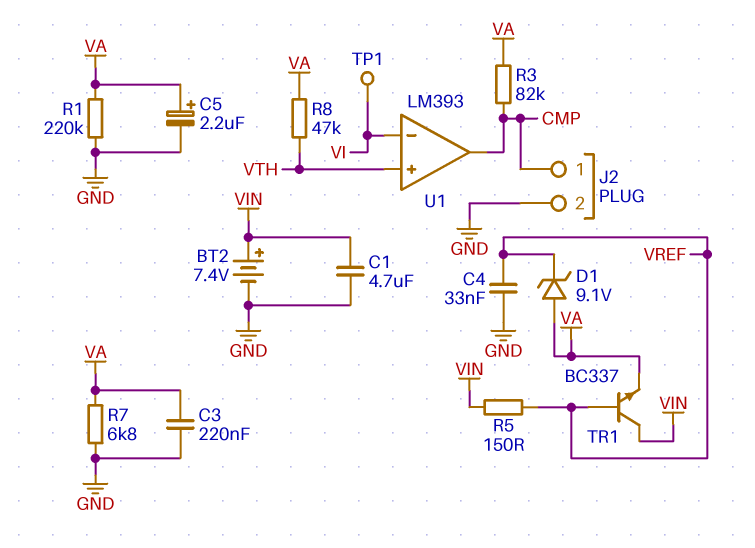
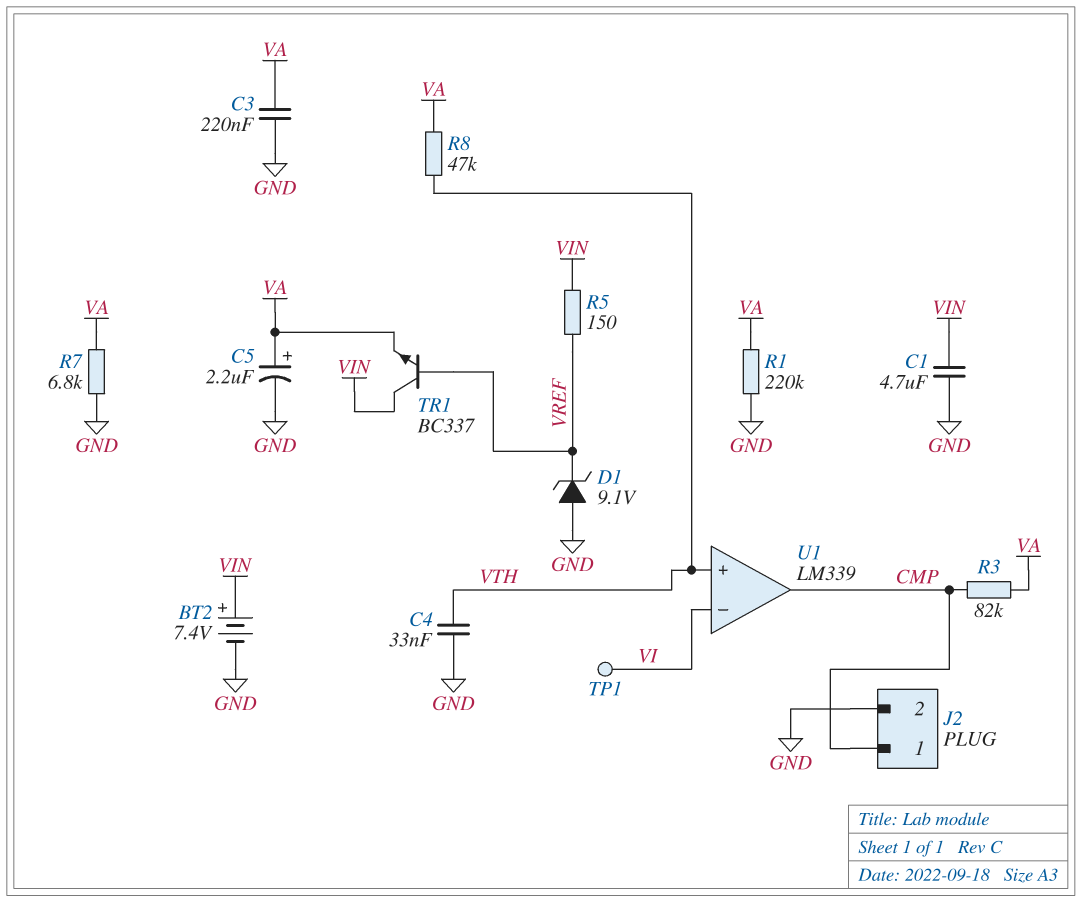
C4: 33nF (GND, VREF) -> 33nF (GND, VTH)
D1: zener 9.1V (A VA, K VREF) -> zener 9.1V (A GND, K VREF)
U1: LM393 -> LM339

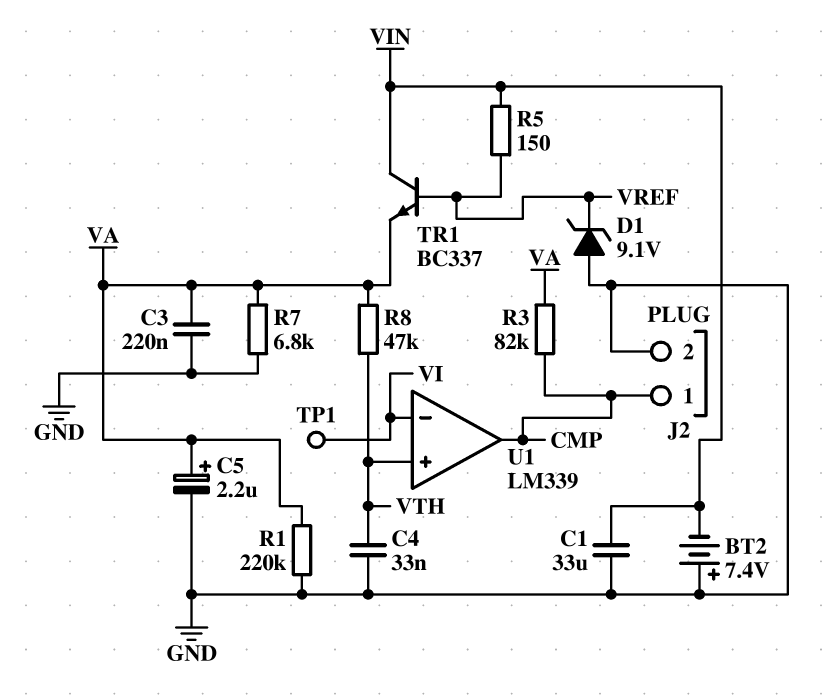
BT2: 7.4V (plus VIN, minus GND) -> 7.4V (plus GND, minus VIN)
C1: 4.7uF (GND, VIN) -> 33uF (GND, VIN)

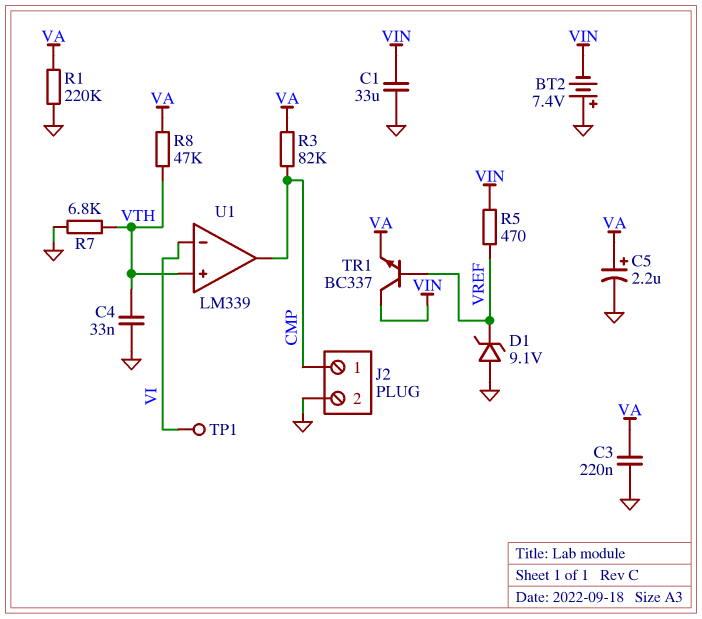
R5: 150 (VIN, VREF) -> 470 (VIN, VREF)
R7: 6.8k (GND, VA) -> 6.8k (GND, VTH)

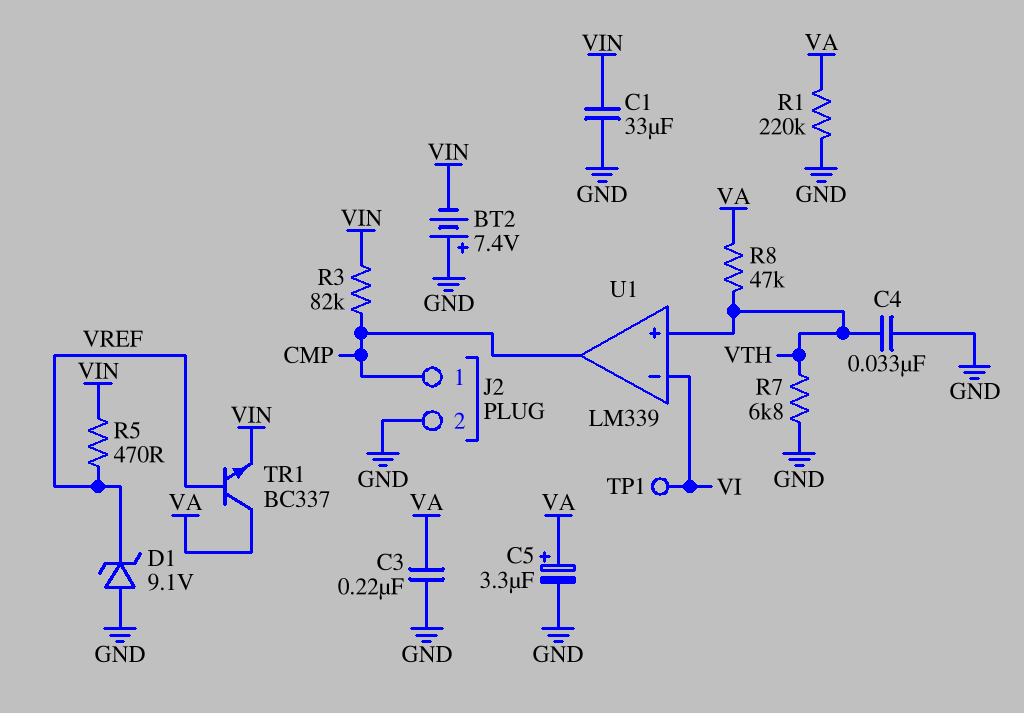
C5: 2.2uF (plus VA, minus GND) -> 3.3uF (plus VA, minus GND)
R3: 82k (CMP, VA) -> 82k (CMP, VIN)
TR1: NPN BC337 (B VREF, C VIN, E VA) -> NPN BC337 (B VREF, C VA, E VIN)

